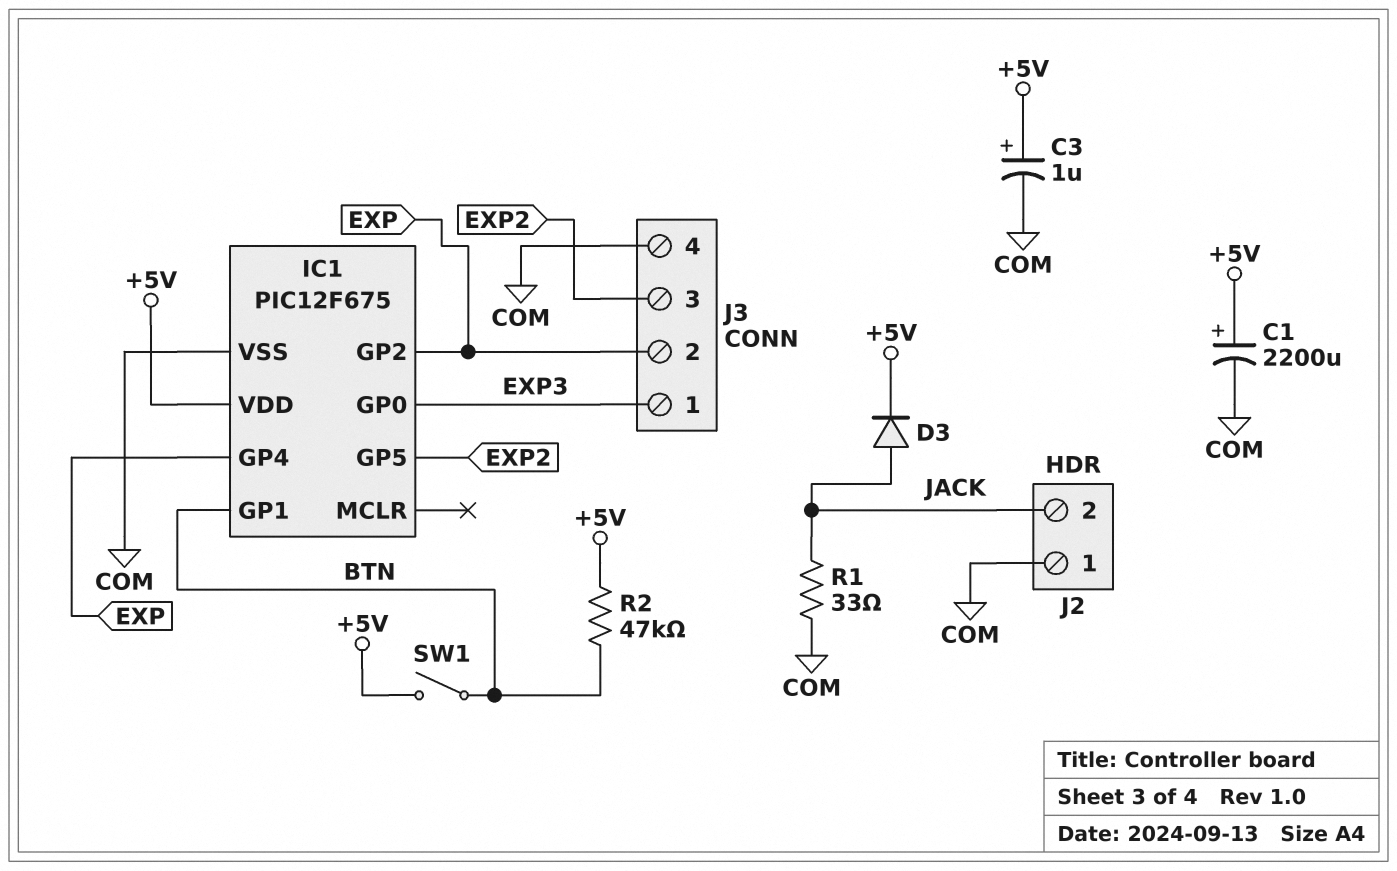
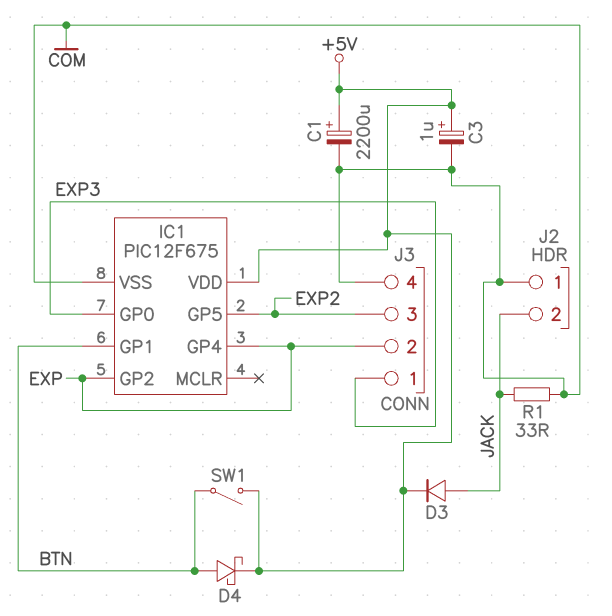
D4: none -> schottky (A BTN, K +5V)
R2: 47k (+5V, BTN) -> none

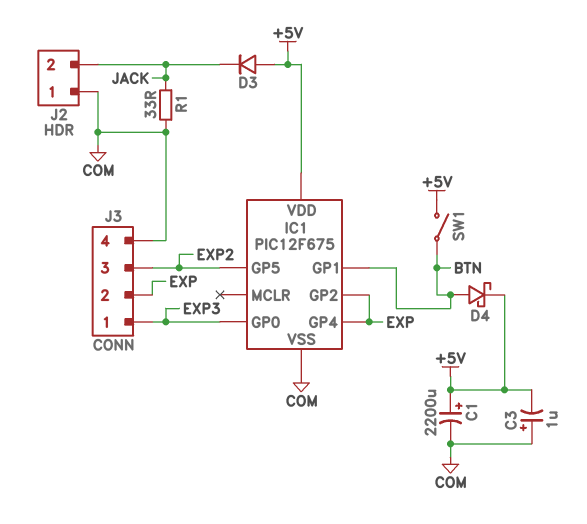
C3: 1uF (plus +5V, minus COM) -> 1uF (plus COM, minus +5V)
D3: diode (A JACK, K +5V) -> diode (A +5V, K JACK)

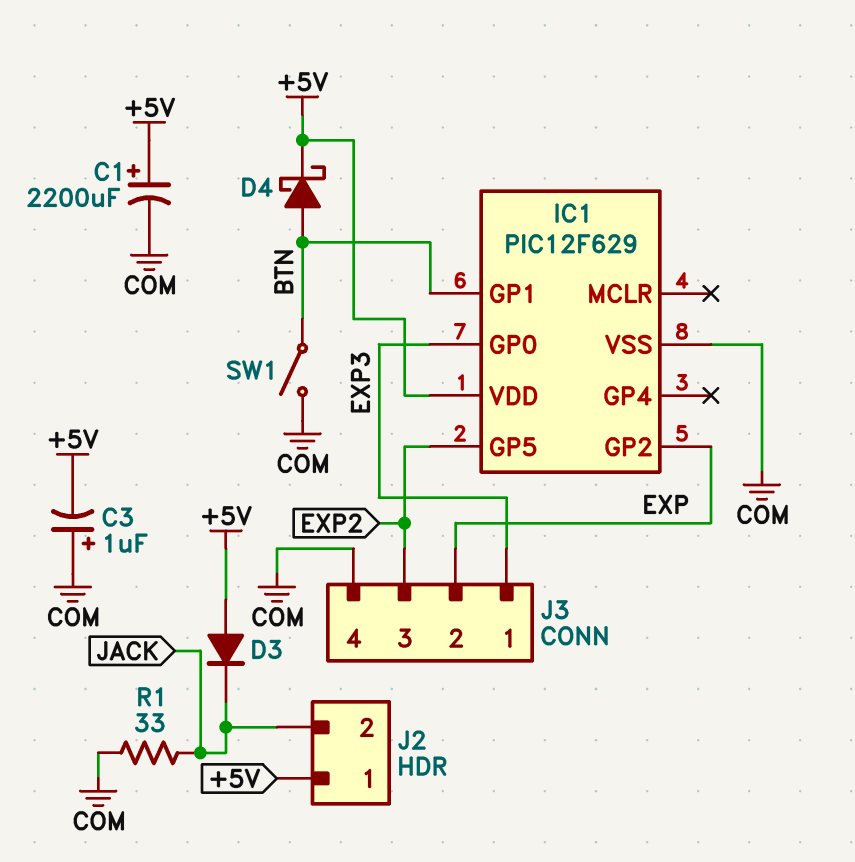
IC1: PIC12F675 -> PIC12F629
IC1 pin GP4: EXP -> none
J2 pin 1: COM -> +5V
SW1: switch (+5V, BTN) -> switch (BTN, COM)

